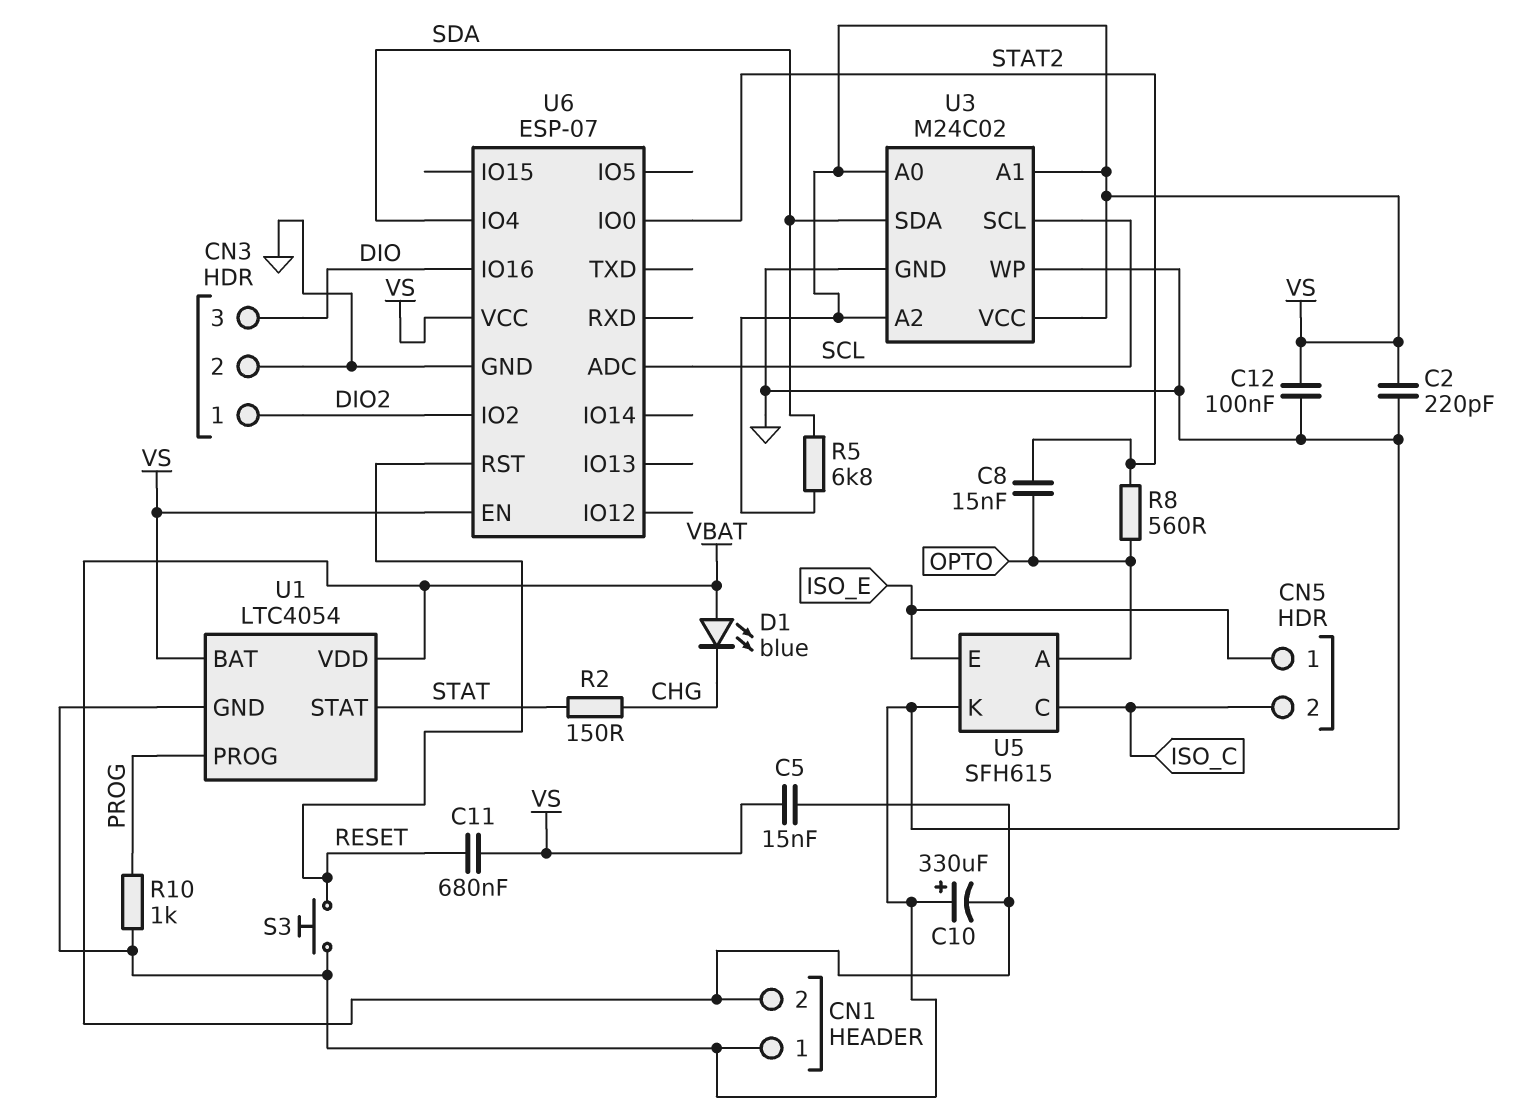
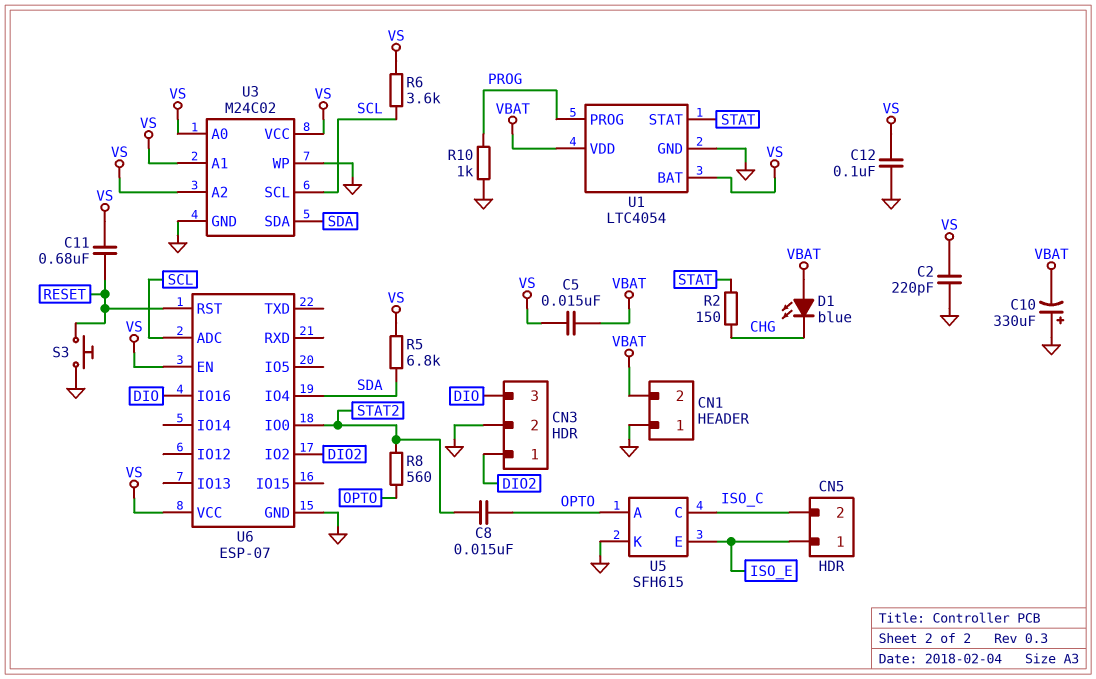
R6: none -> 3.6k (SCL, VS)

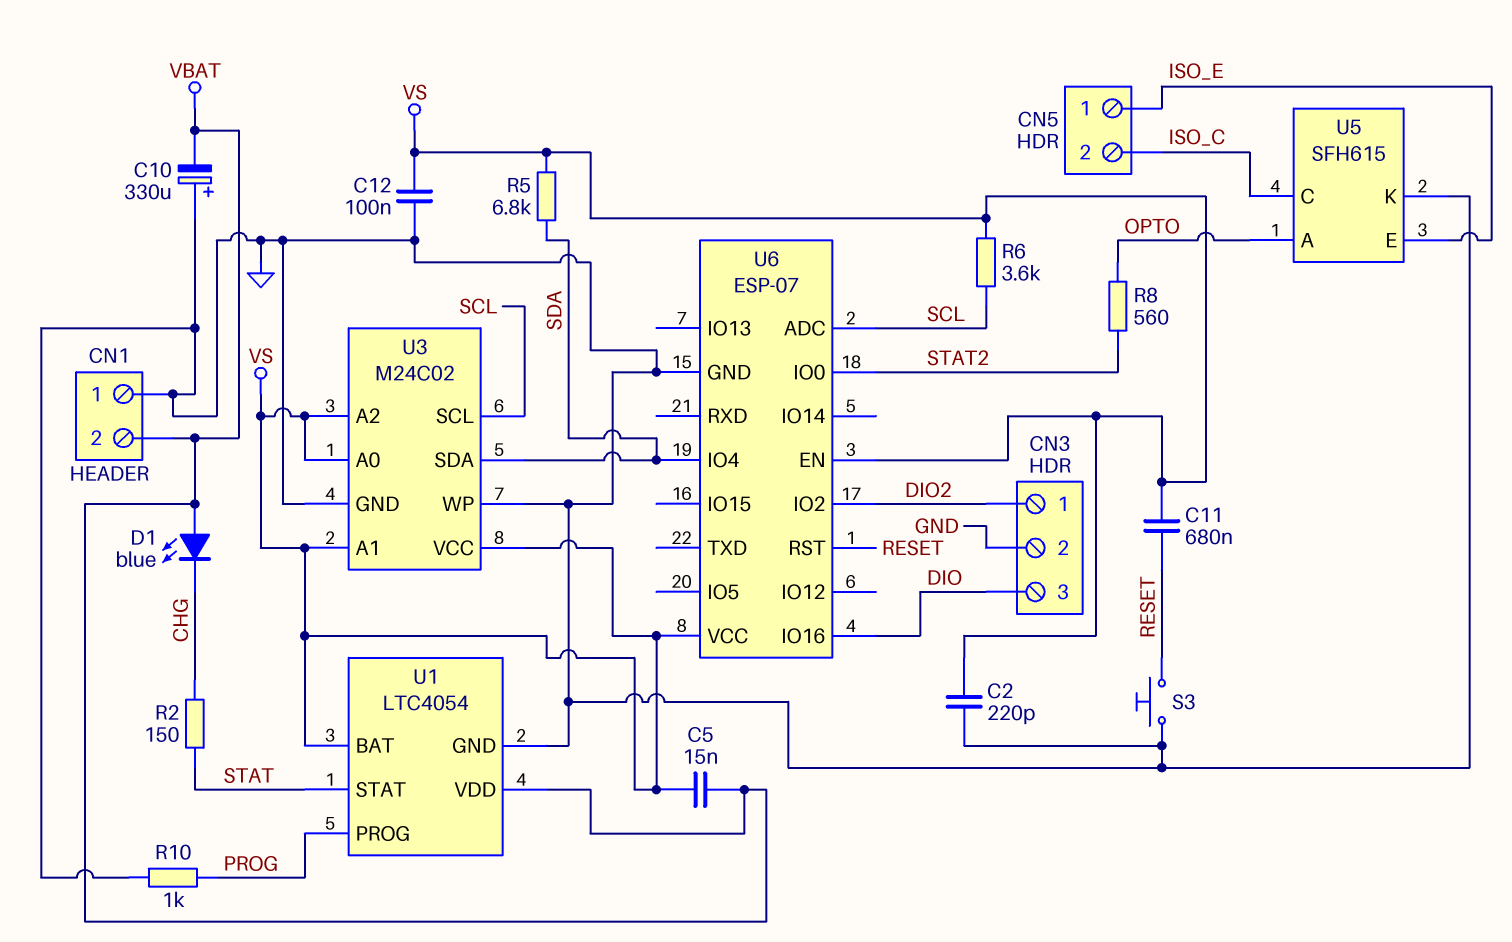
C8: 15nF (OPTO, STAT2) -> none

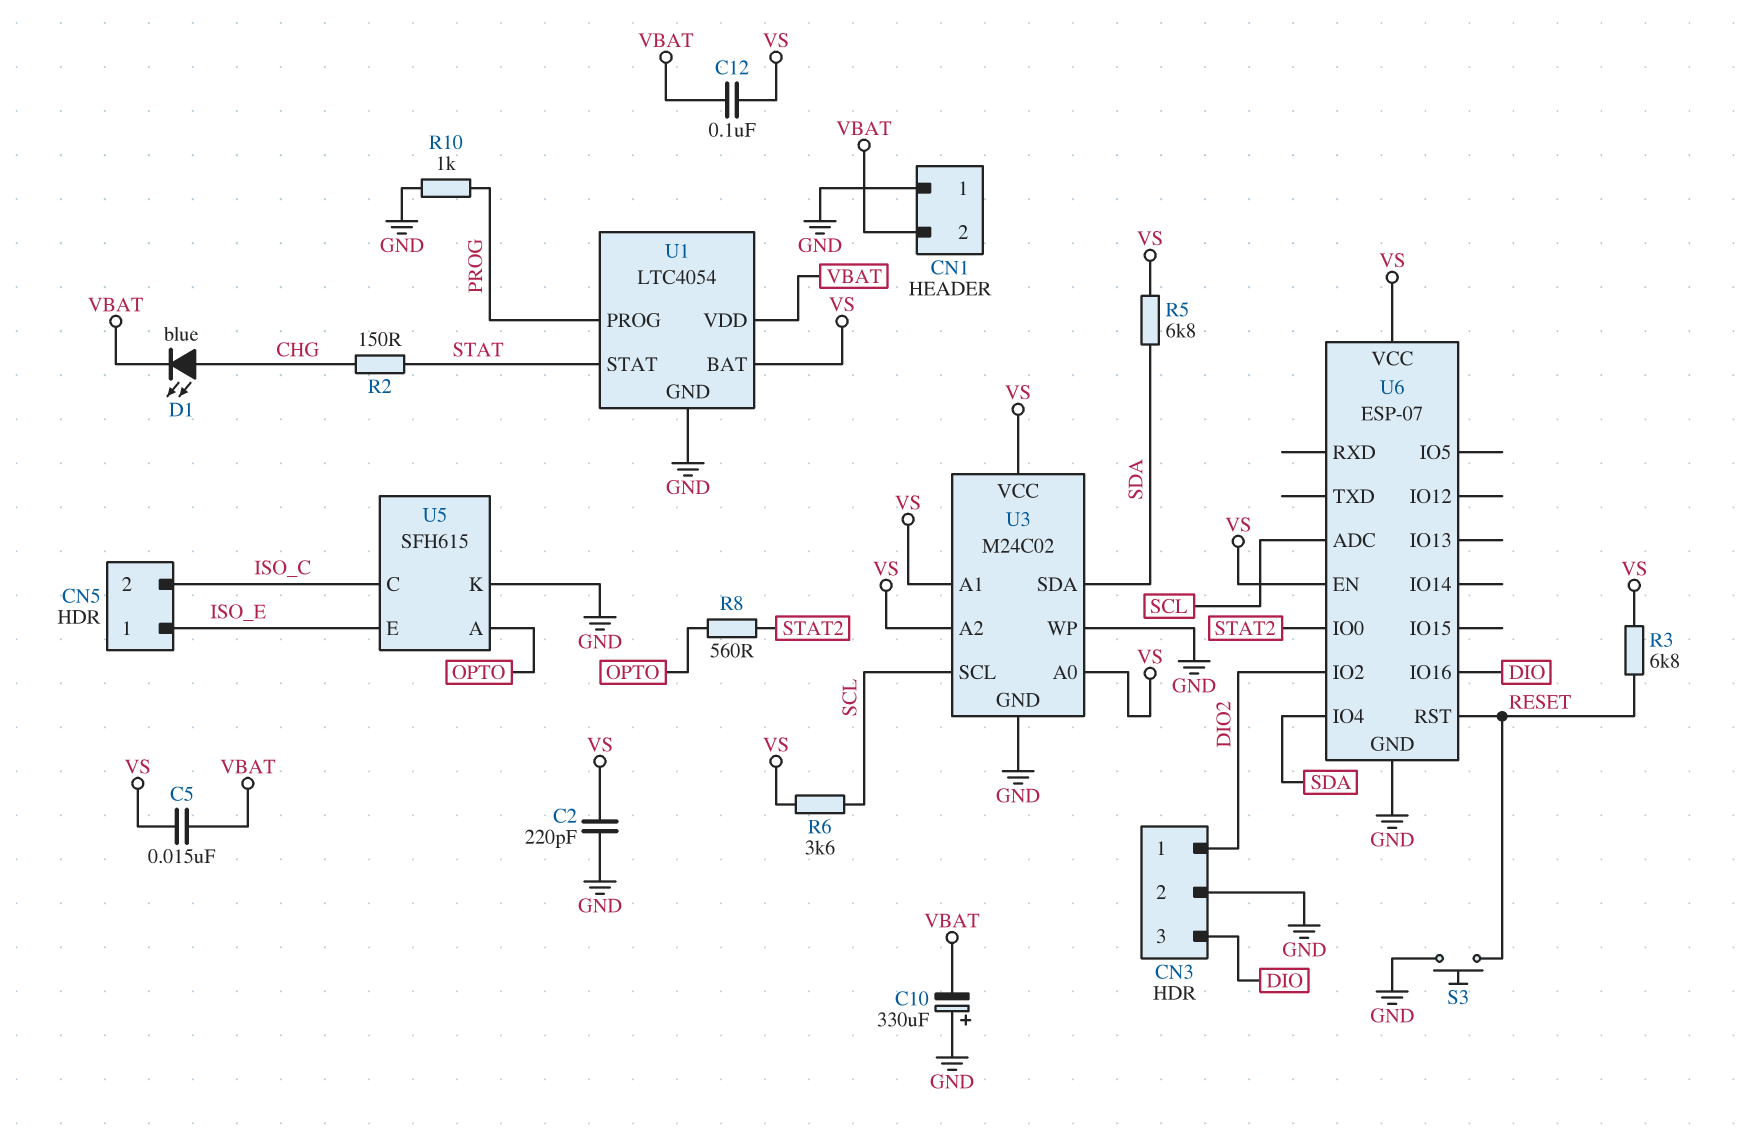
C11: 680nF (RESET, VS) -> none
C12: 100nF (GND, VS) -> 100nF (VBAT, VS)
D1: LED blue (A VBAT, K CHG) -> LED blue (A CHG, K VBAT)
R3: none -> 6.8k (RESET, VS)

